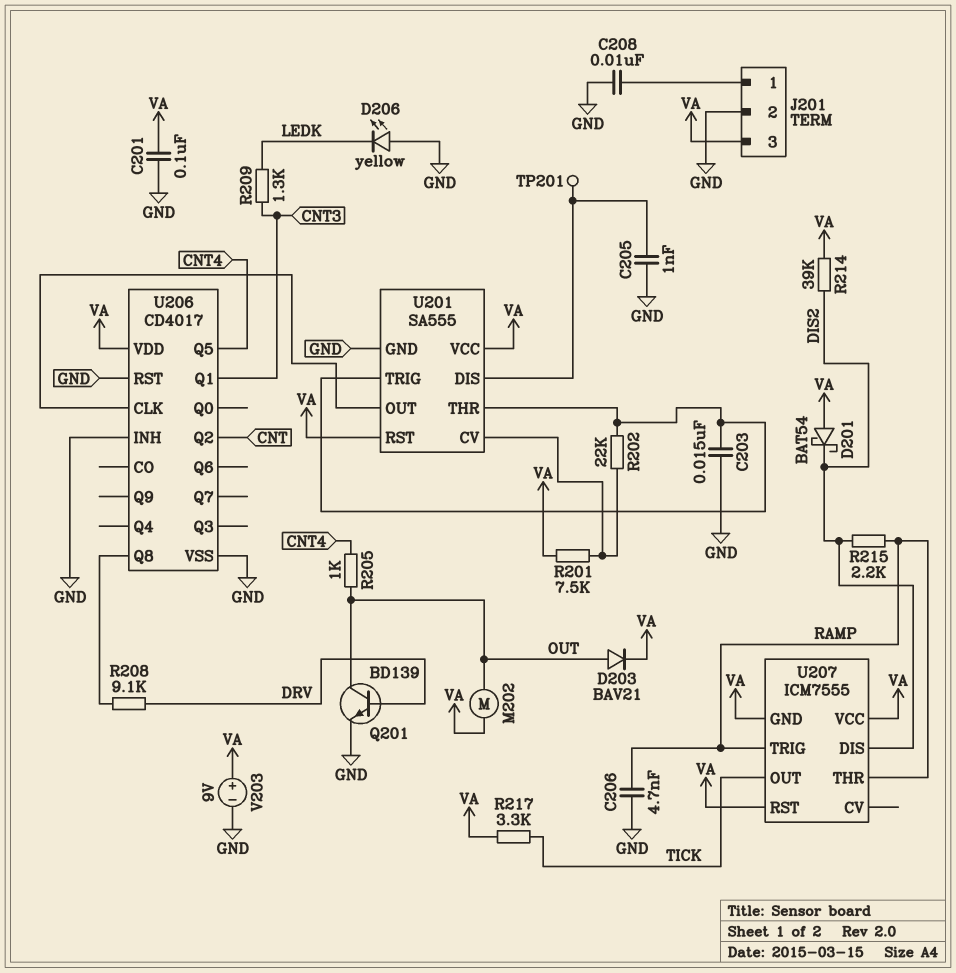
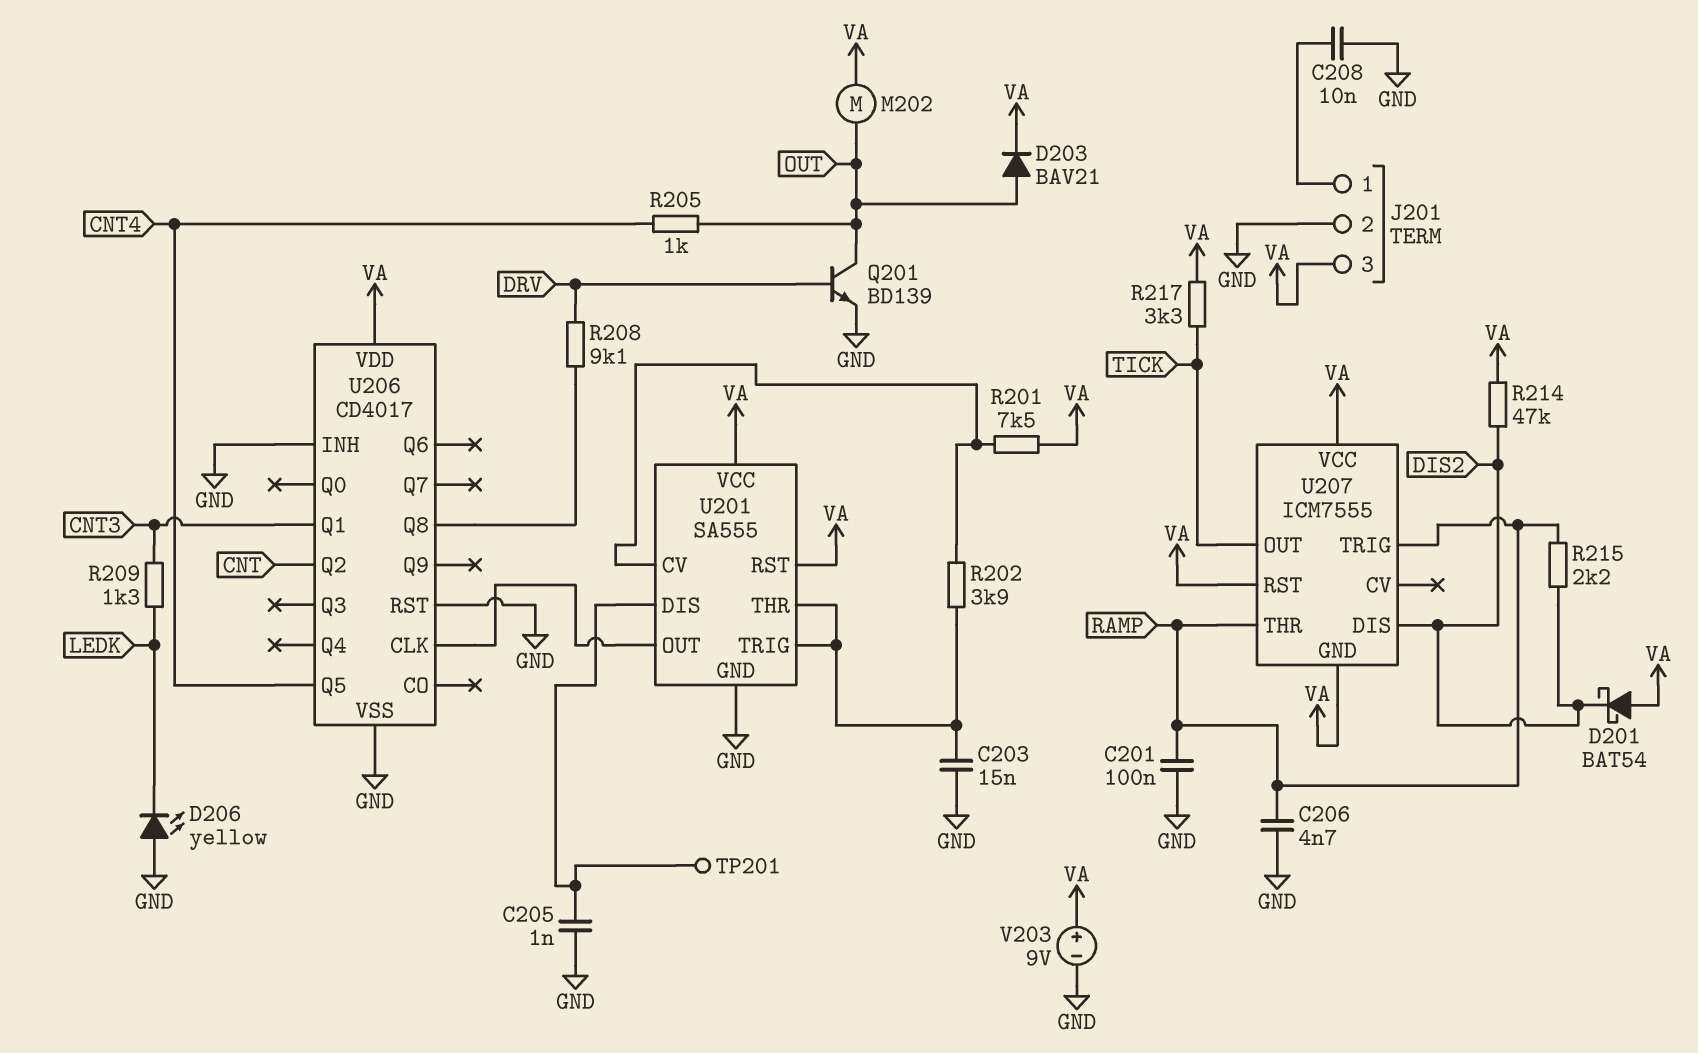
C201: 100nF (GND, VA) -> 100nF (GND, RAMP)
R202: 22k (U201/CV, U201/THR) -> 3.9k (U201/CV, U201/THR)
R214: 39k (DIS2, VA) -> 47k (DIS2, VA)

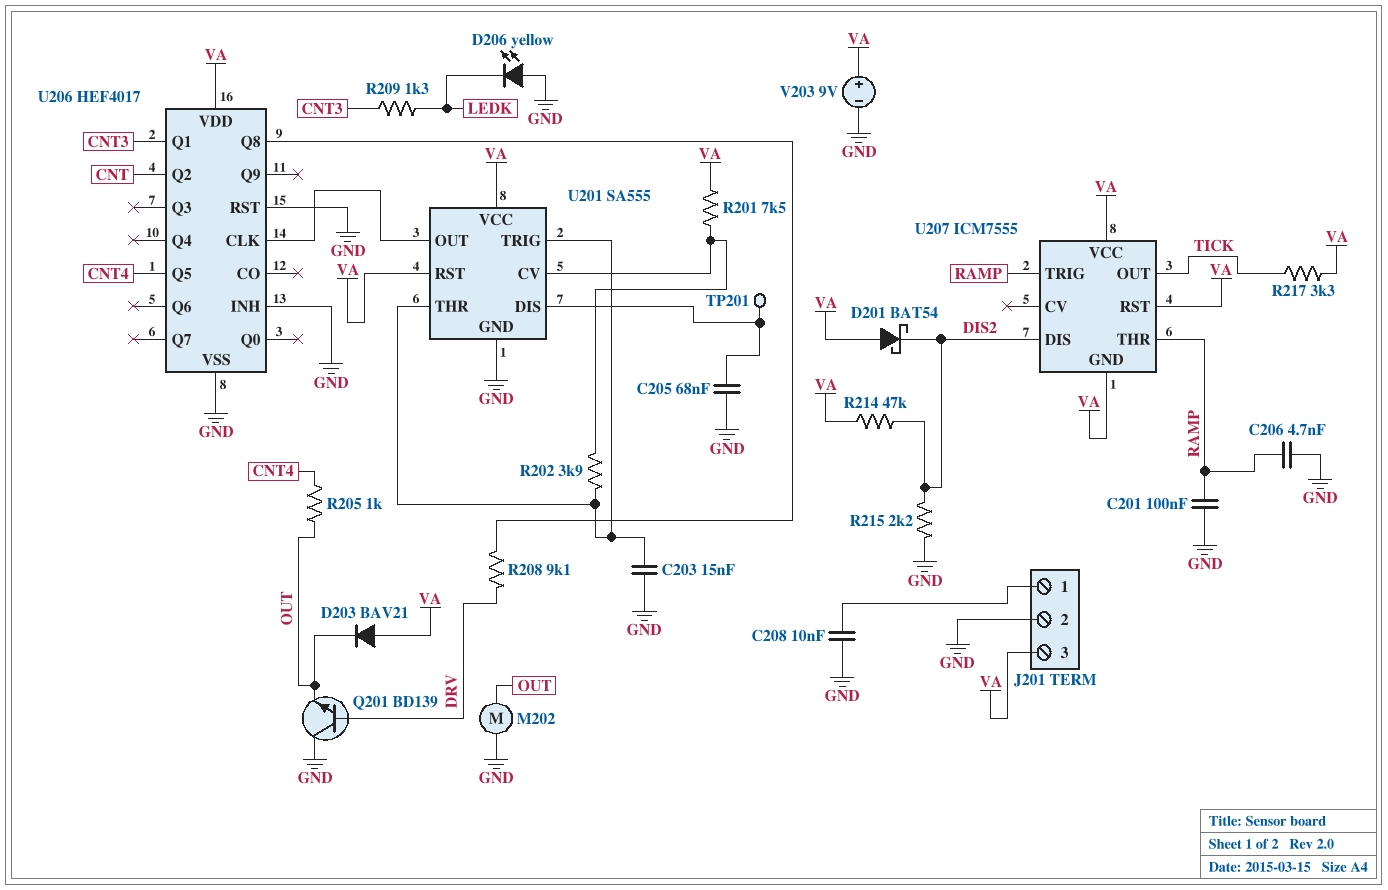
C205: 1nF (GND, U201/DIS) -> 68nF (GND, U201/DIS)
D203: diode BAV21 (A OUT, K VA) -> diode BAV21 (A VA, K OUT)
M202: motor (OUT, VA) -> motor (GND, OUT)
Q201: NPN BD139 (B DRV, C OUT, E GND) -> NPN BD139 (B DRV, C GND, E OUT)
R215: 2.2k (DIS2, RAMP) -> 2.2k (DIS2, GND)
U206: CD4017 -> HEF4017

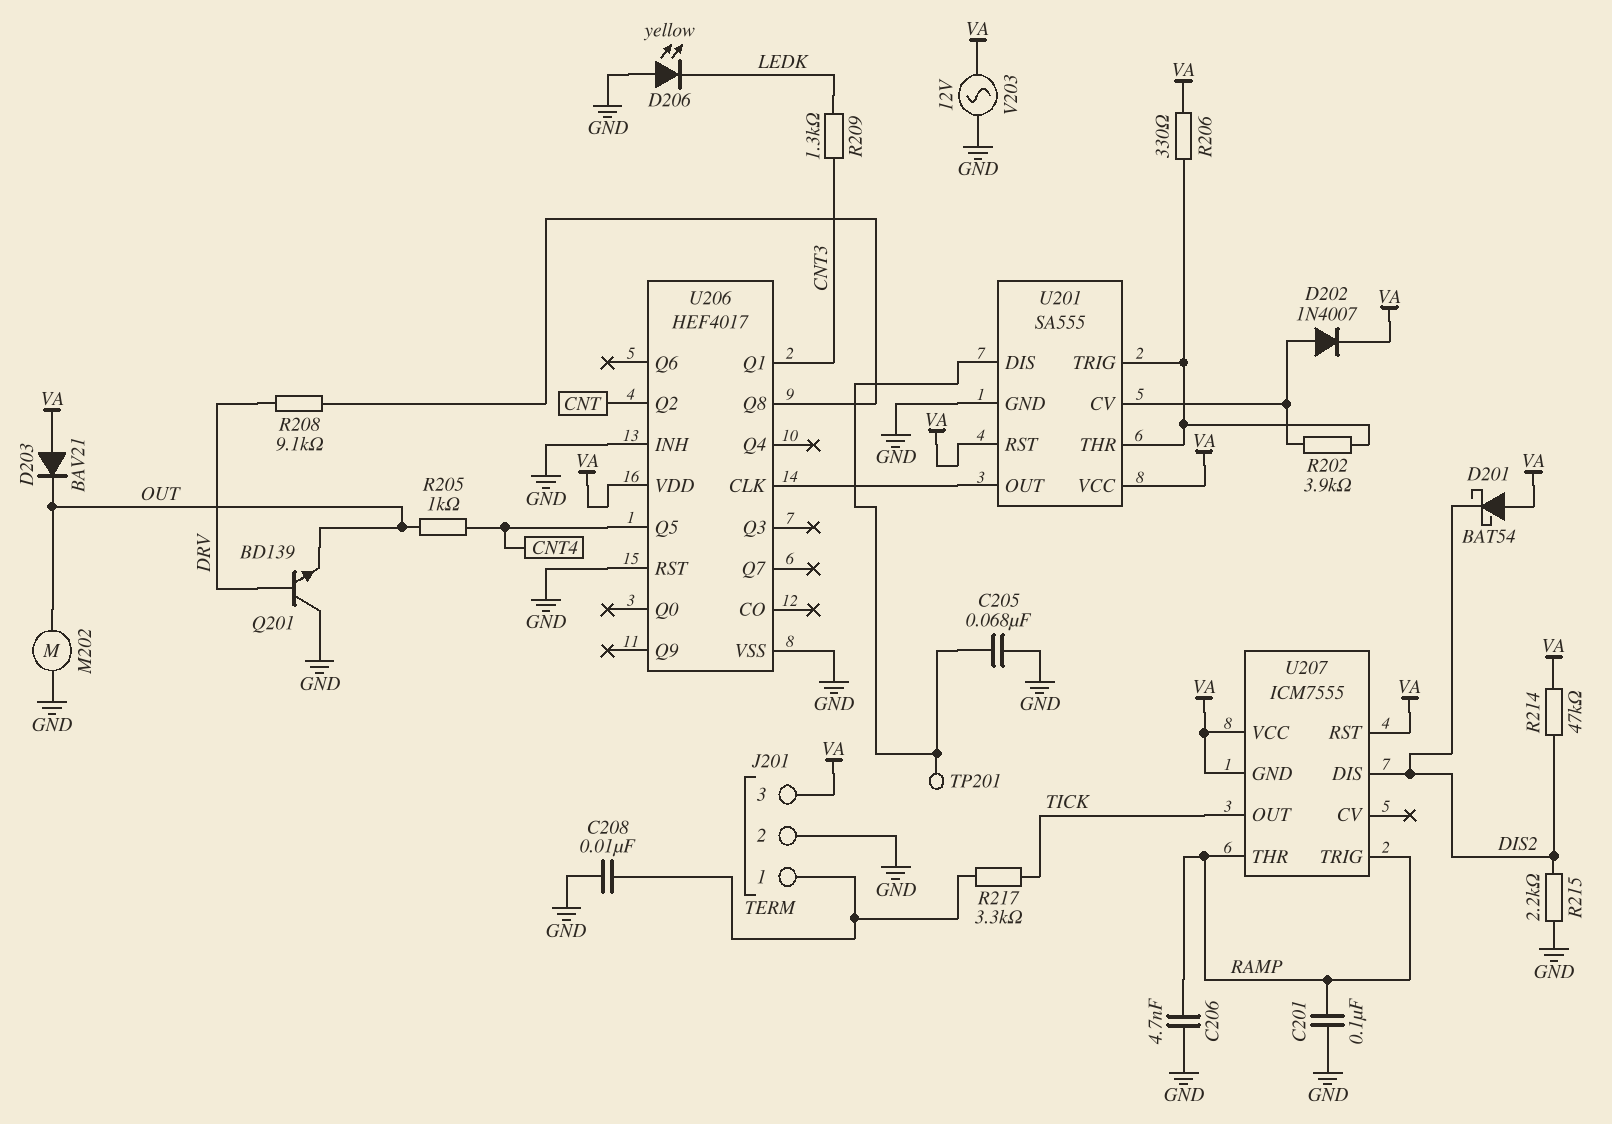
C203: 15nF (GND, U201/THR) -> none
D202: none -> diode 1N4007 (A U201/CV, K VA)
R201: 7.5k (U201/CV, VA) -> none
R206: none -> 330 (U201/THR, VA)
R217: 3.3k (TICK, VA) -> 3.3k (J201/1, TICK)
V203: 9V (plus VA, minus GND) -> AC 12V (GND, VA)

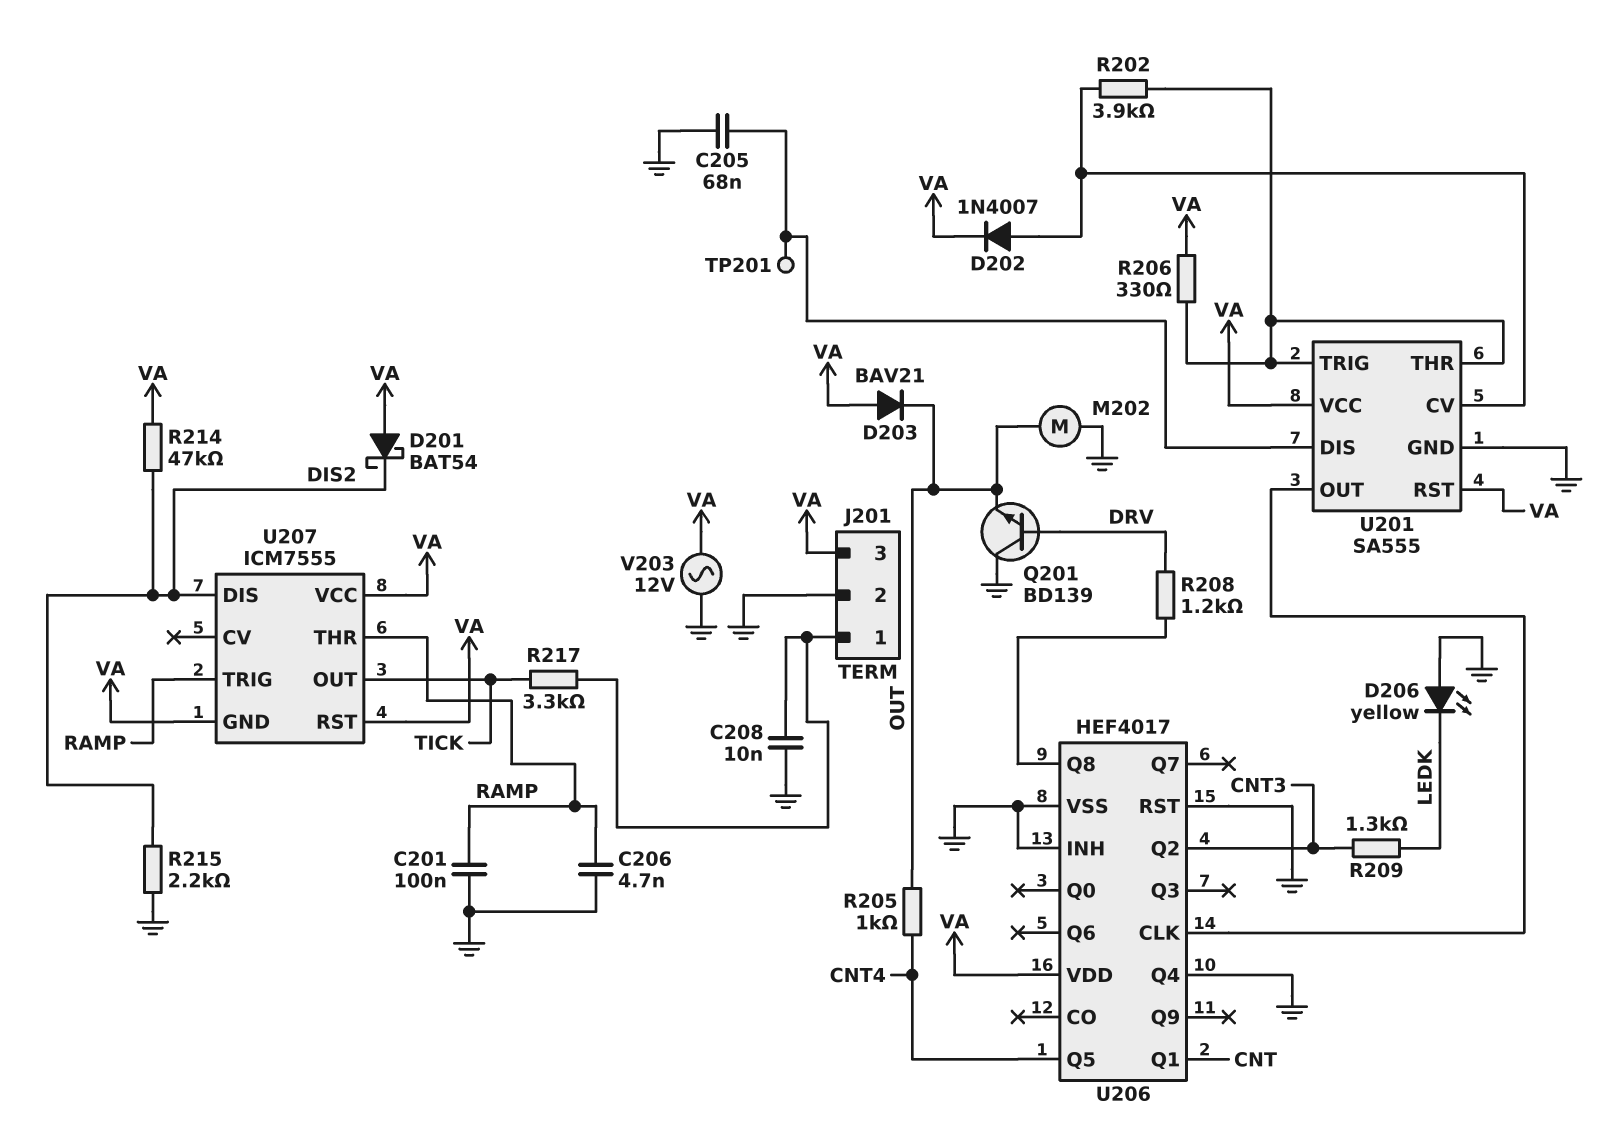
R208: 9.1k (DRV, U206/Q8) -> 1.2k (DRV, U206/Q8)
U206 pin Q1: CNT3 -> CNT
U206 pin Q2: CNT -> CNT3
U206 pin Q4: none -> GND

